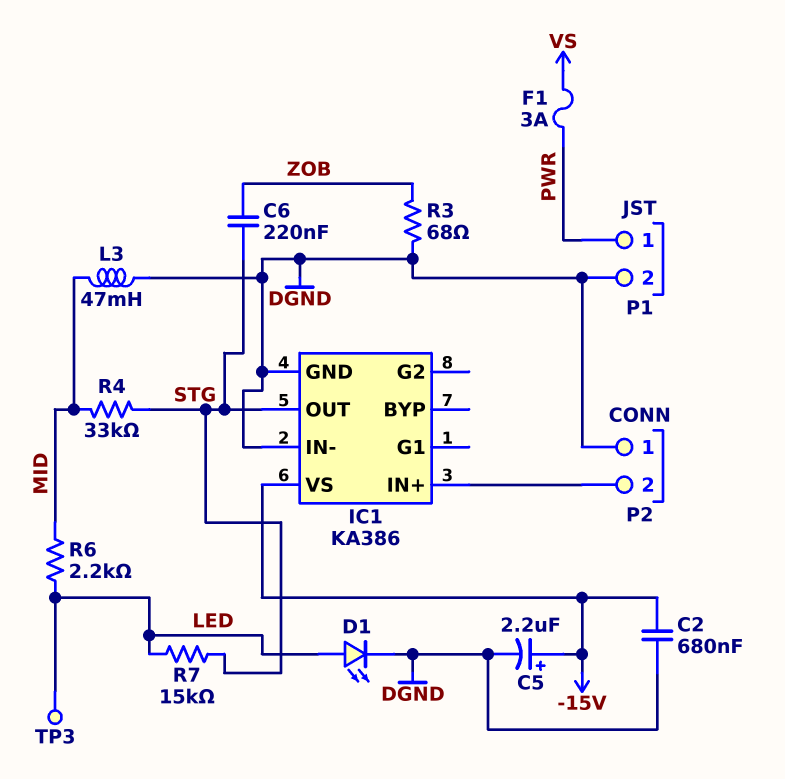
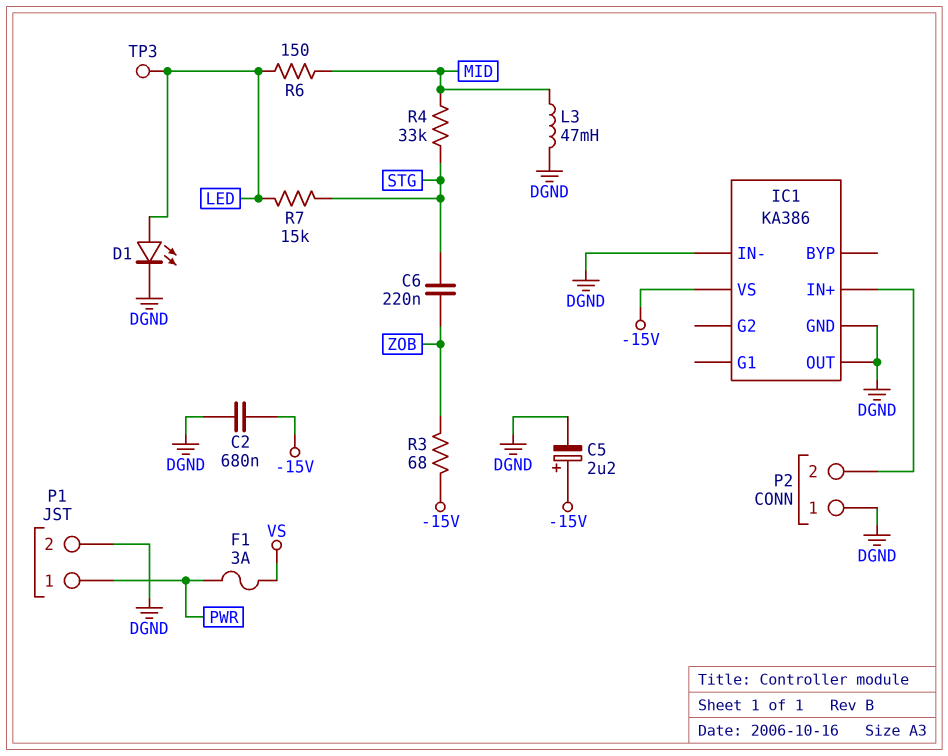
IC1 pin OUT: STG -> DGND
R3: 68 (DGND, ZOB) -> 68 (-15V, ZOB)
R6: 2.2k (LED, MID) -> 150 (LED, MID)

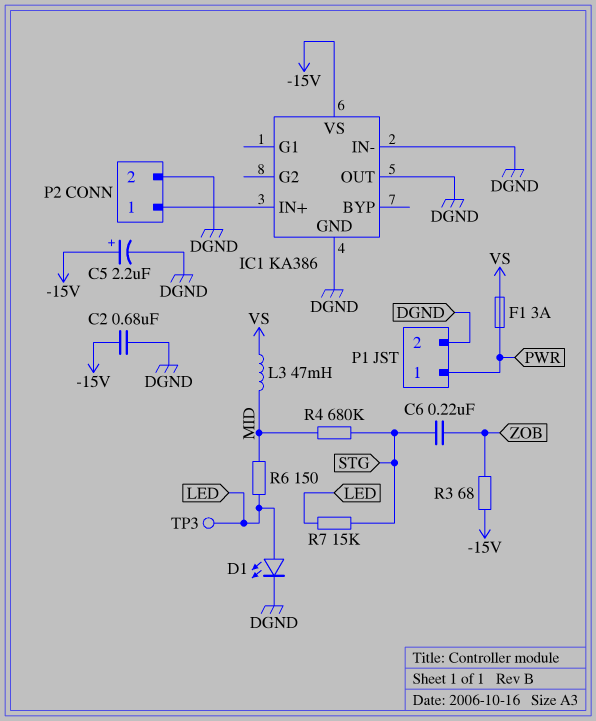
L3: 47mH (DGND, MID) -> 47mH (MID, VS)
P2 pin 1: DGND -> IC1/IN+
P2 pin 2: IC1/IN+ -> DGND
R4: 33k (MID, STG) -> 680k (MID, STG)

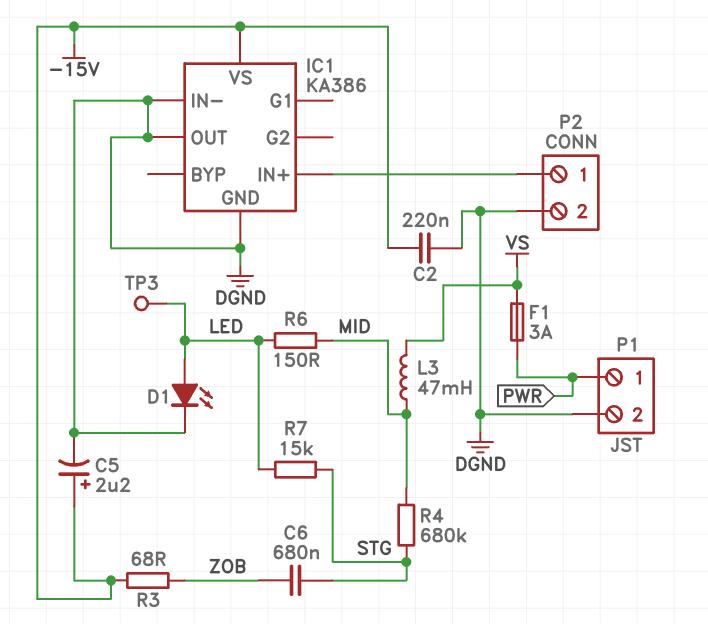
C2: 680nF (-15V, DGND) -> 220nF (-15V, DGND)
C6: 220nF (STG, ZOB) -> 680nF (STG, ZOB)

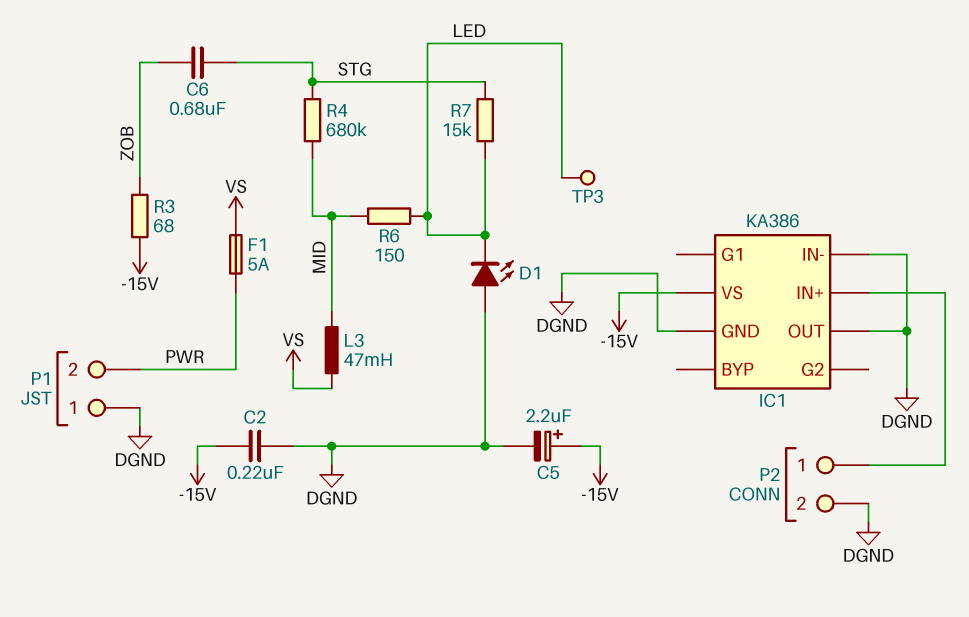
D1: LED (A LED, K DGND) -> LED (A DGND, K LED)
F1: 3A (PWR, VS) -> 5A (PWR, VS)
P1 pin 1: PWR -> DGND
P1 pin 2: DGND -> PWR

